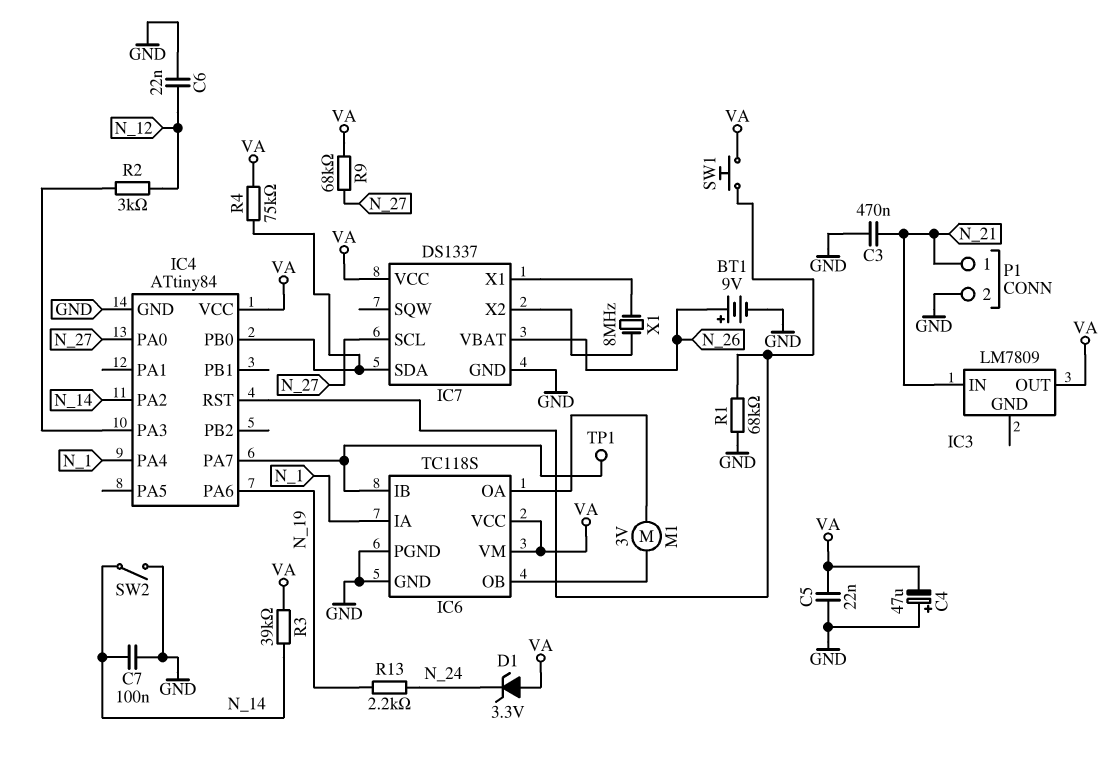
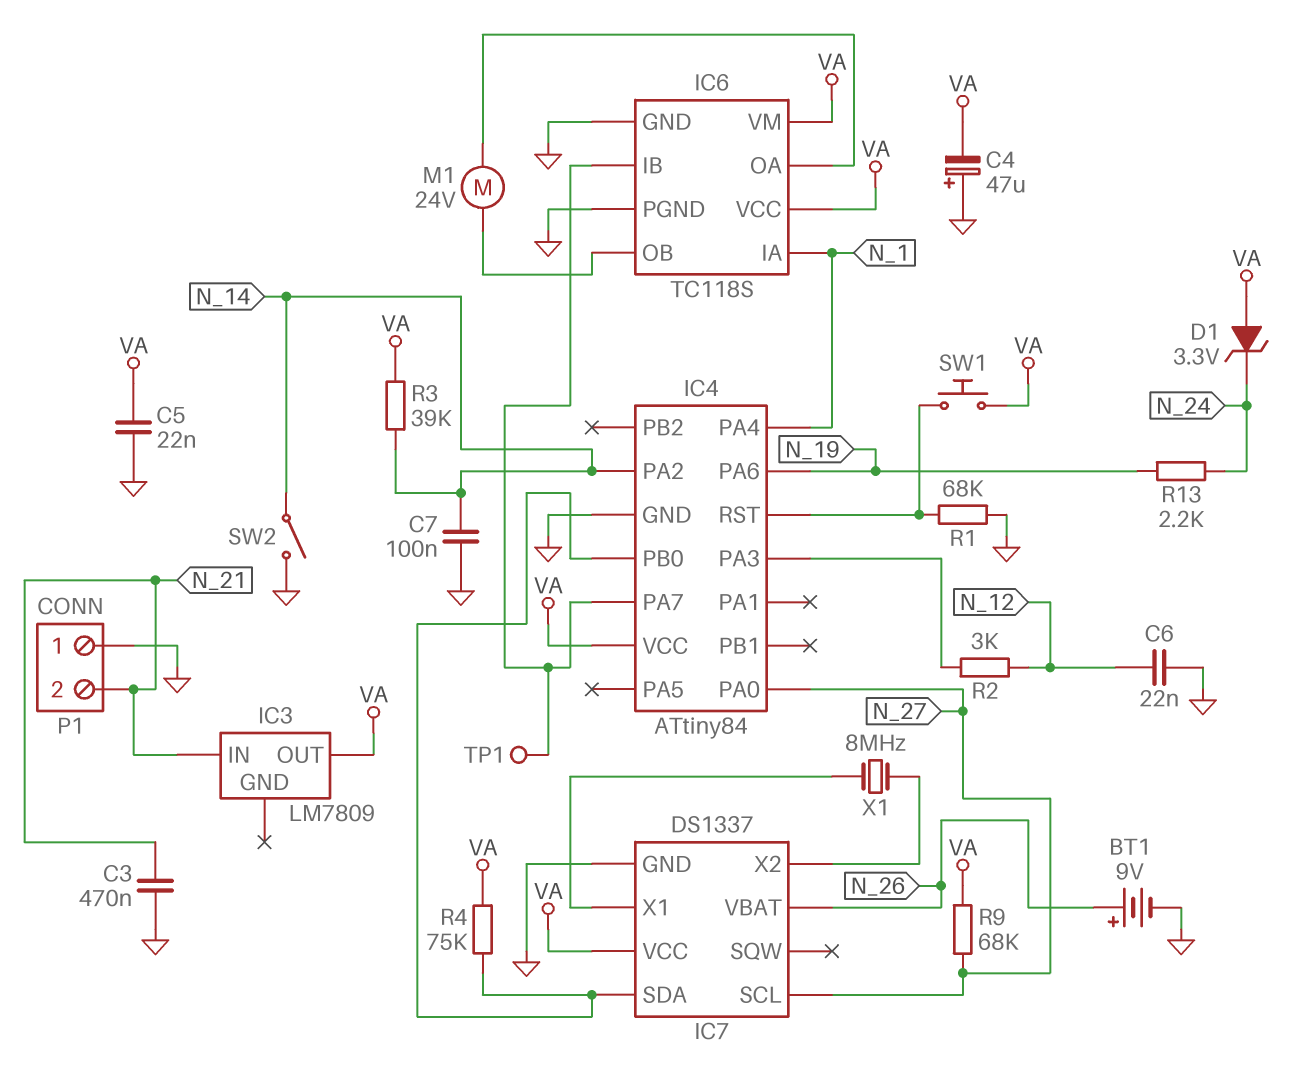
M1: motor 3V (IC6/OA, IC6/OB) -> motor 24V (IC6/OA, IC6/OB)
P1 pin 1: N_21 -> GND
P1 pin 2: GND -> N_21

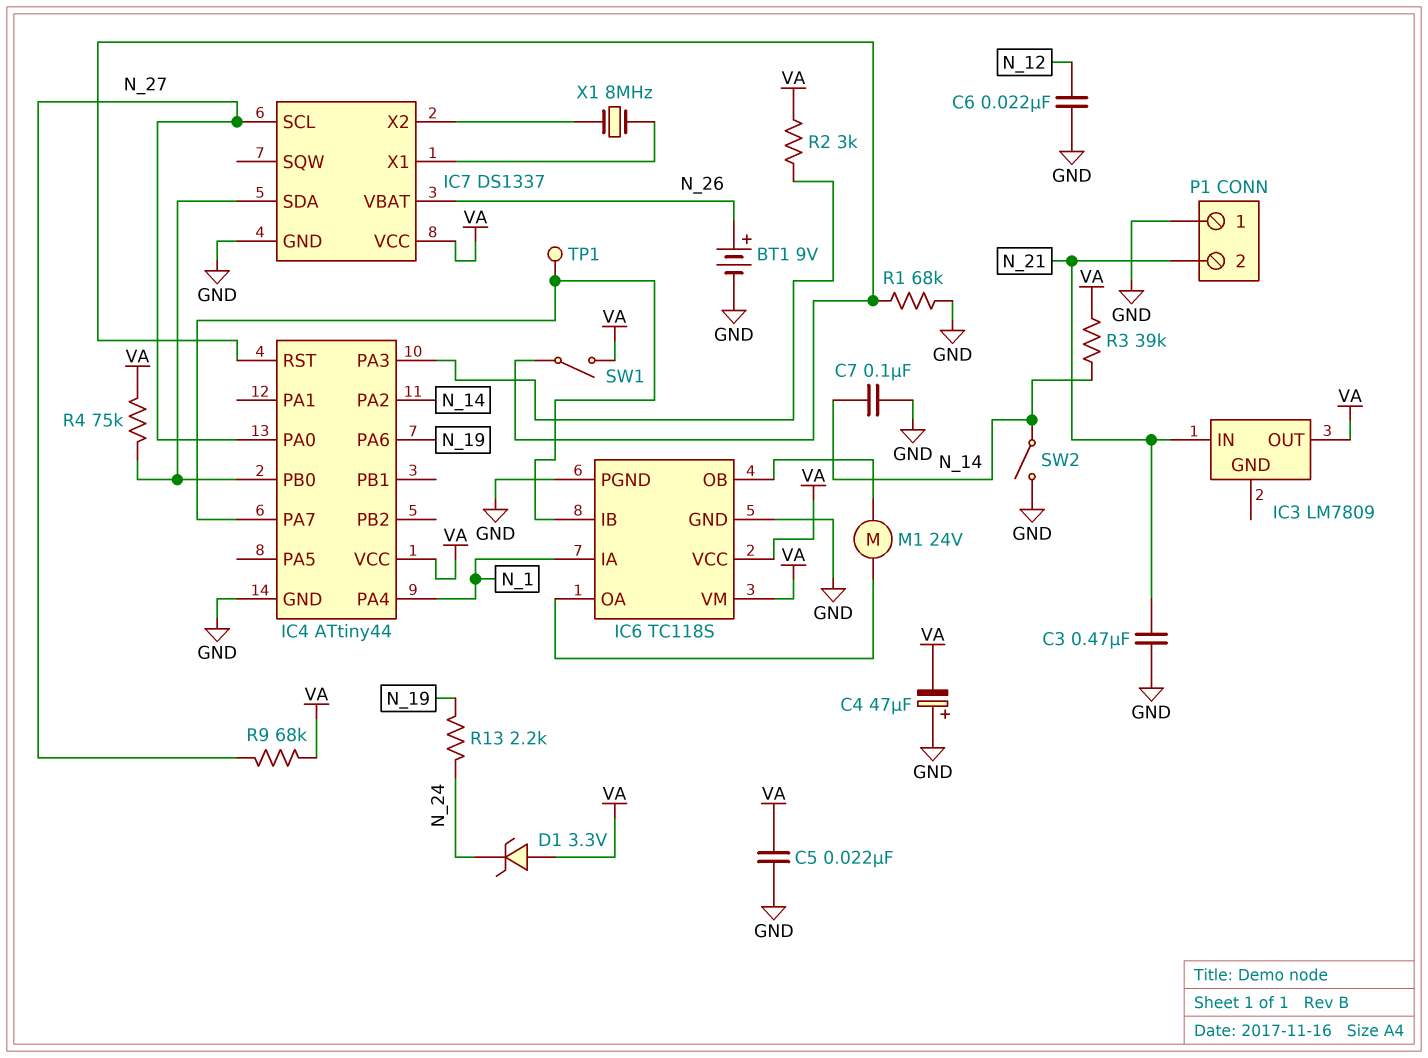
IC4: ATtiny84 -> ATtiny44
R2: 3k (IC4/PA3, N_12) -> 3k (IC4/PA3, VA)
SW1: button (IC4/RST, VA) -> switch (IC4/RST, VA)

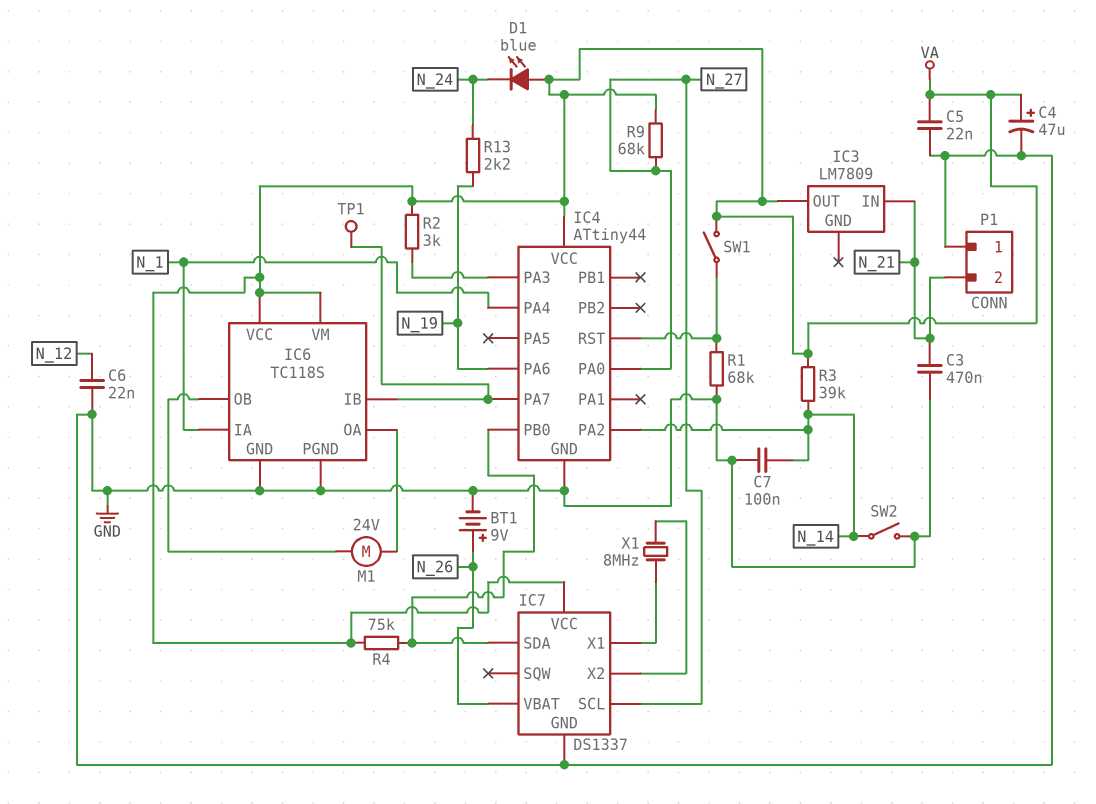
C4: 47uF (plus GND, minus VA) -> 47uF (plus VA, minus GND)
D1: zener 3.3V (A VA, K N_24) -> LED blue (A VA, K N_24)

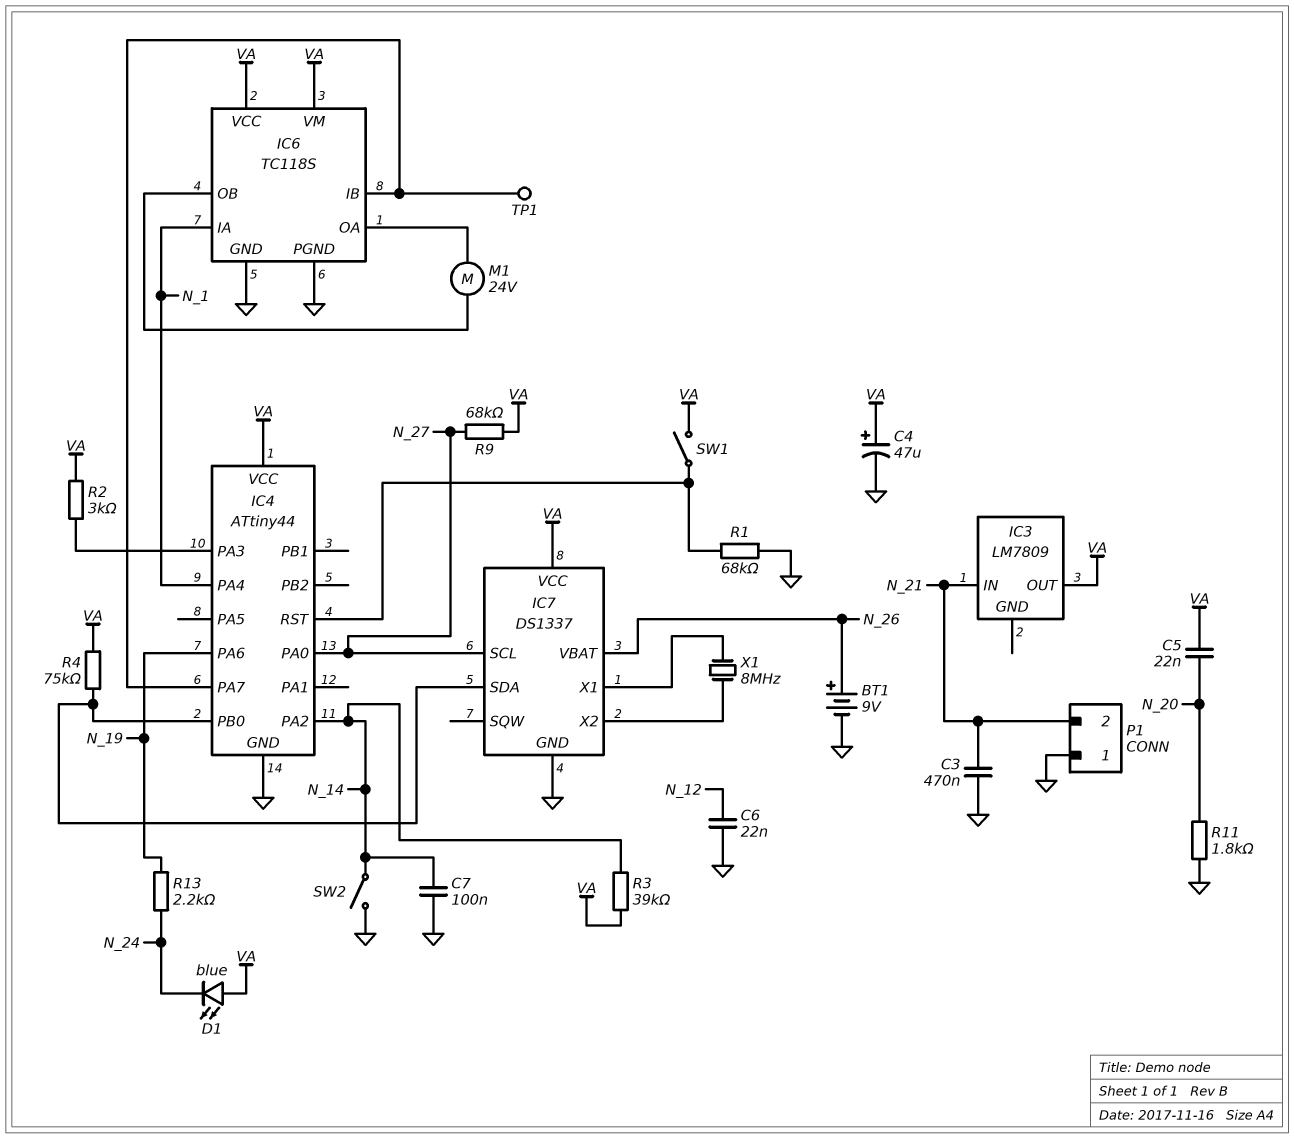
C5: 22nF (GND, VA) -> 22nF (N_20, VA)
R11: none -> 1.8k (GND, N_20)

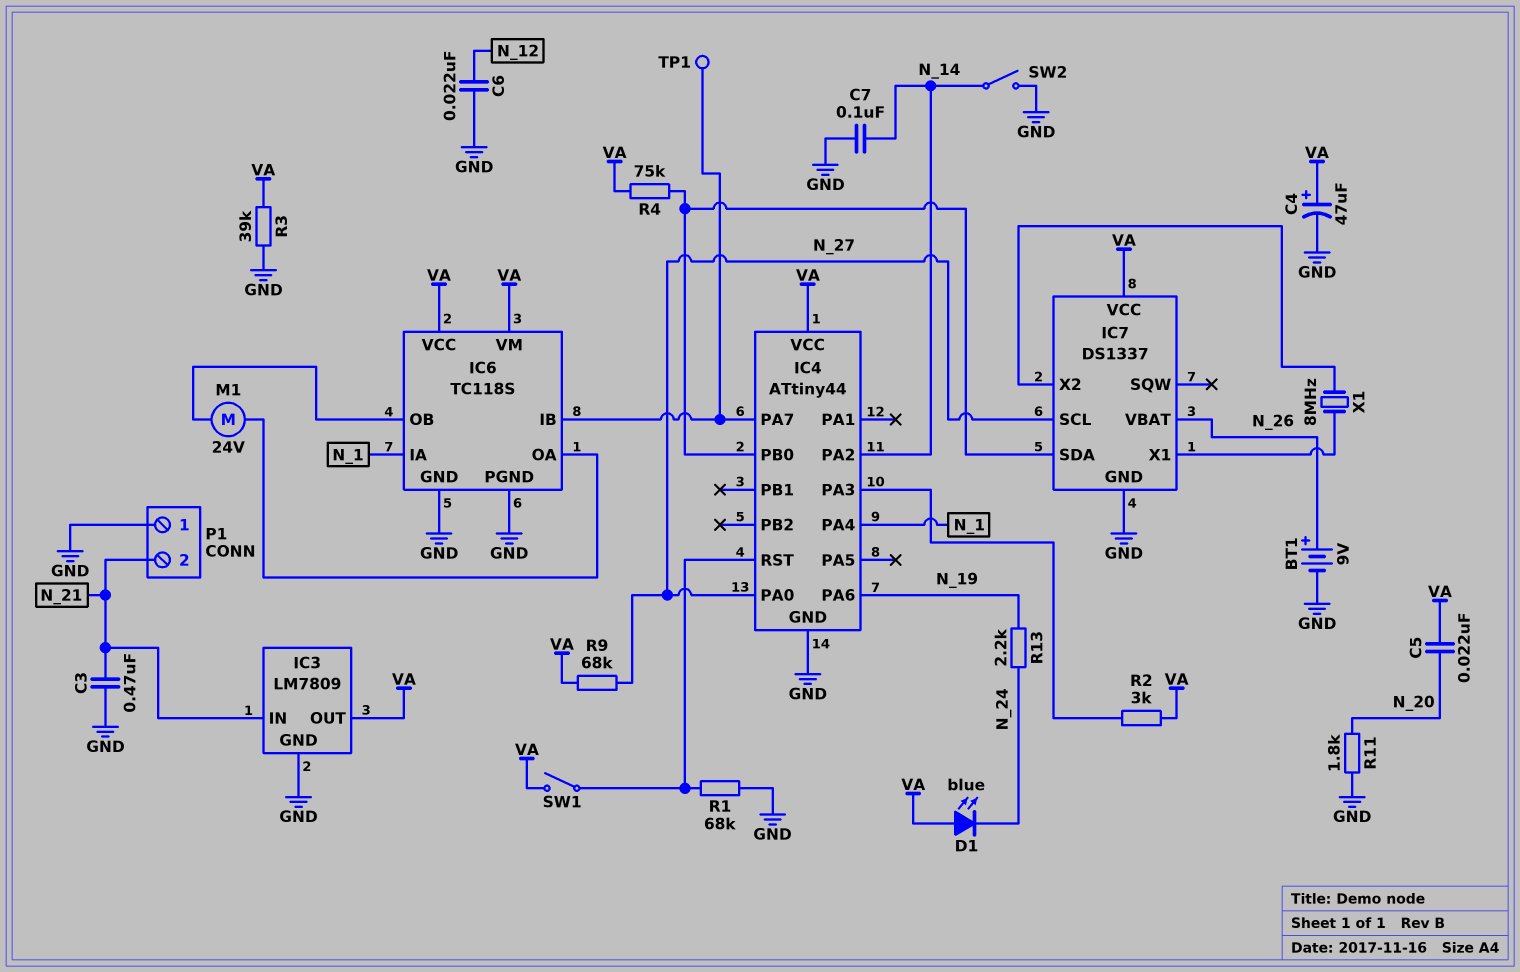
IC3 pin GND: none -> GND
R3: 39k (N_14, VA) -> 39k (GND, VA)

